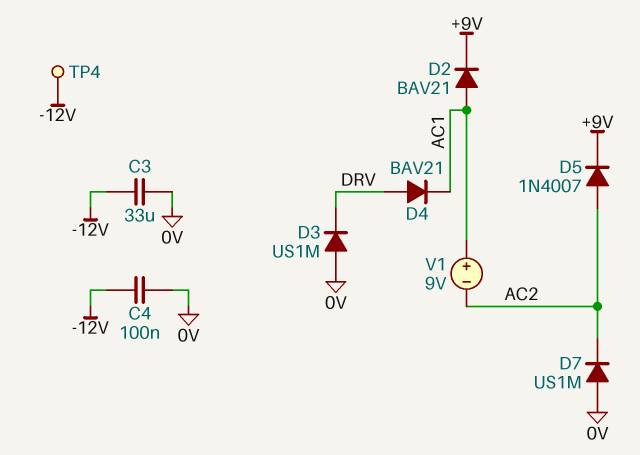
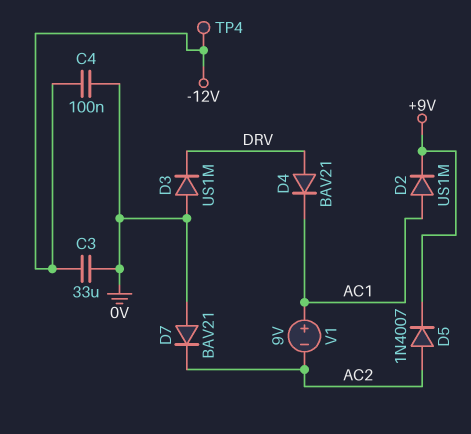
D2: diode BAV21 (A AC1, K +9V) -> diode US1M (A AC1, K +9V)
D7: diode US1M (A 0V, K AC2) -> diode BAV21 (A 0V, K AC2)

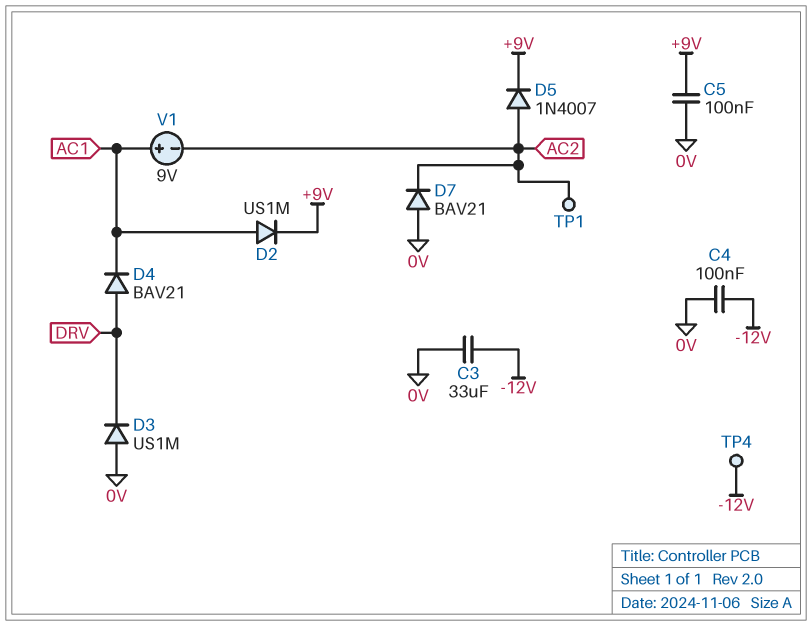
C5: none -> 100nF (+9V, 0V)
TP1: none -> test point (AC2)

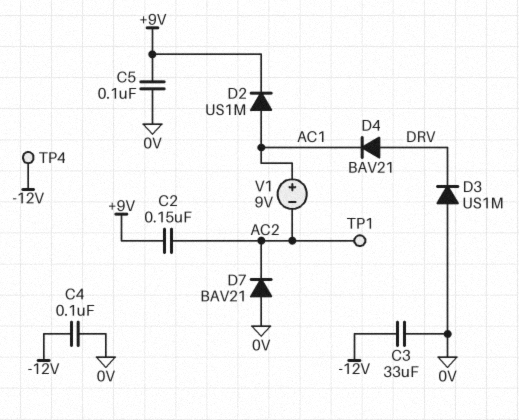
C2: none -> 150nF (+9V, AC2)
D5: diode 1N4007 (A AC2, K +9V) -> none

